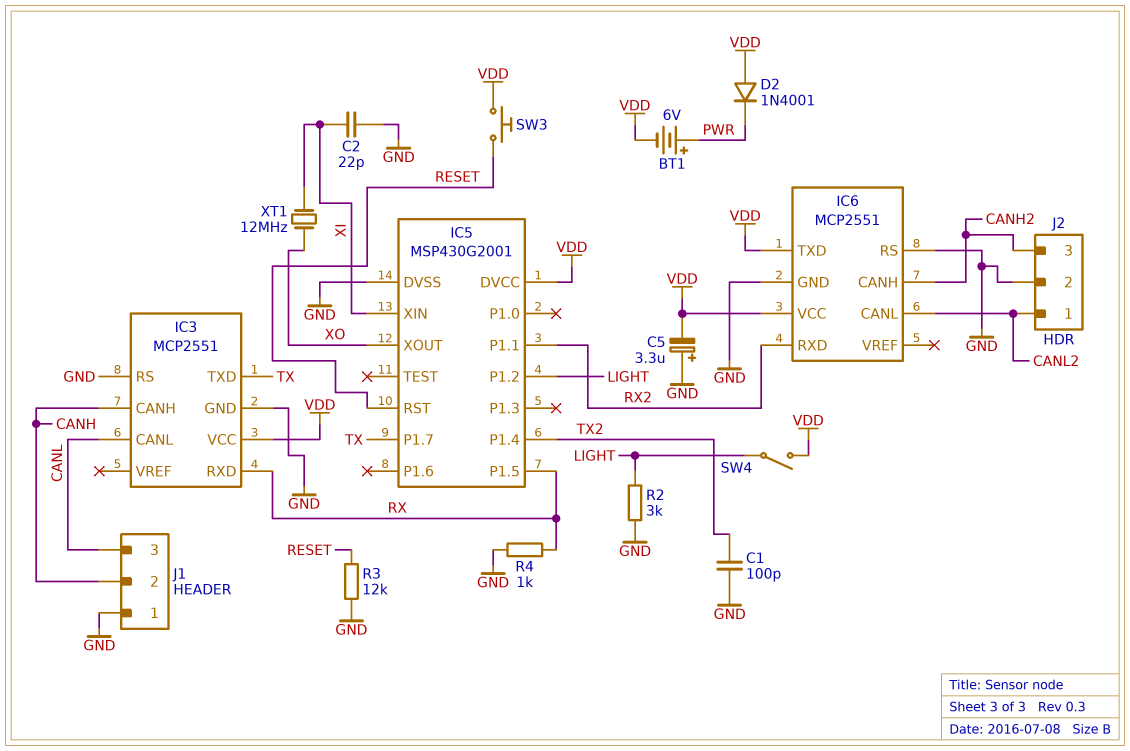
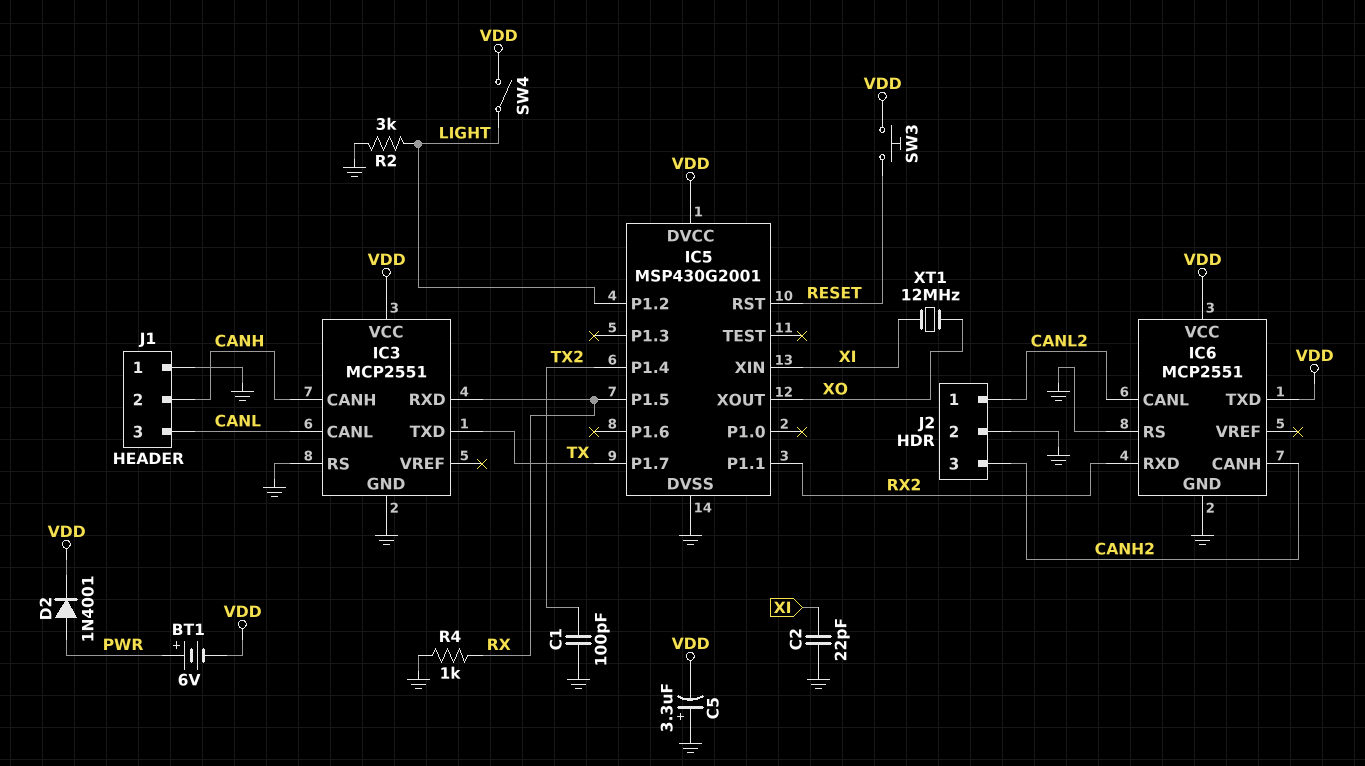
D2: diode 1N4001 (A VDD, K PWR) -> diode 1N4001 (A PWR, K VDD)
R3: 12k (GND, RESET) -> none

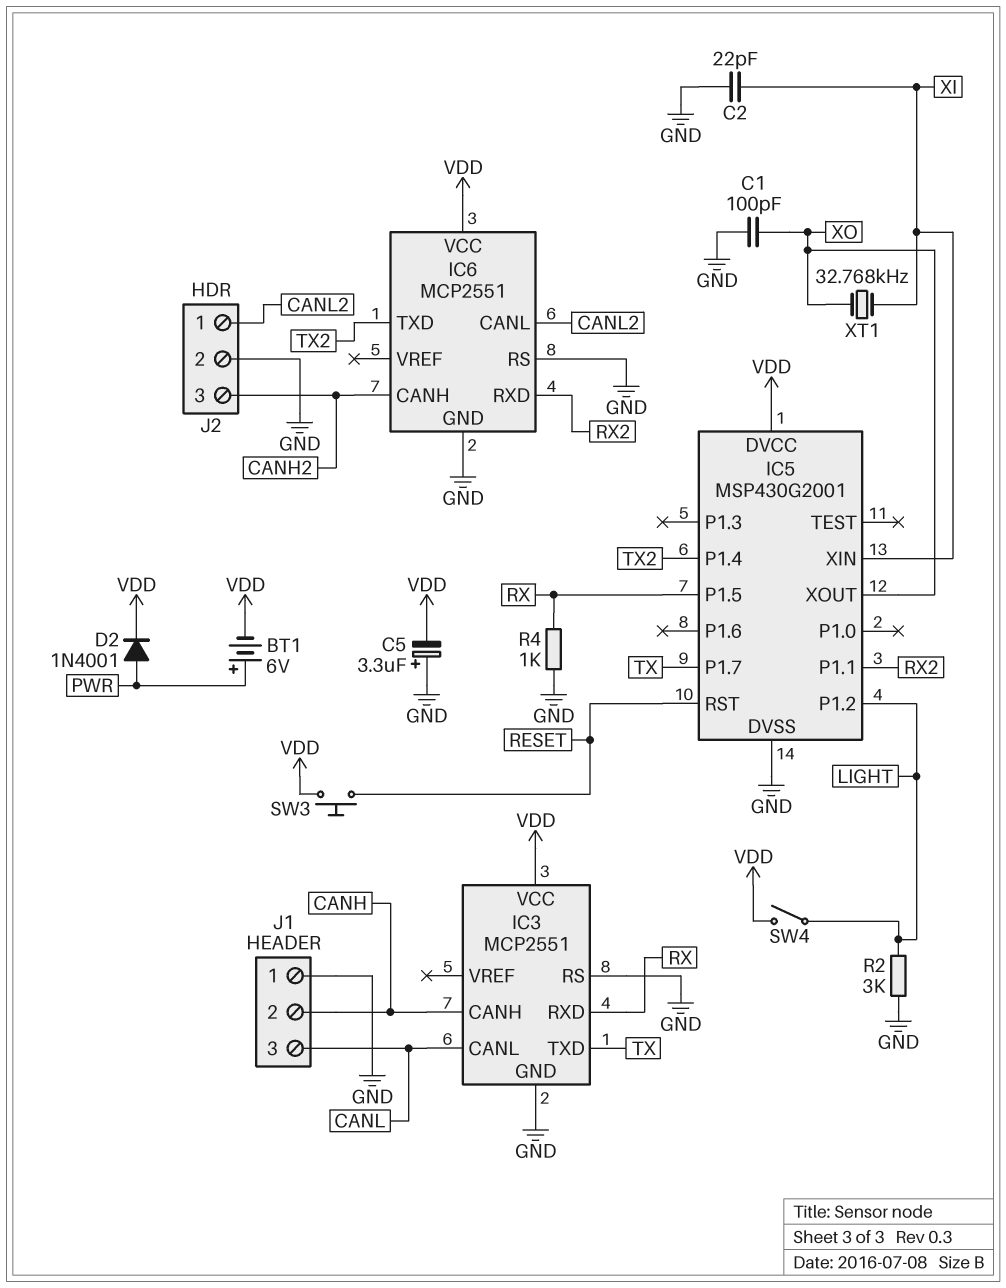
C1: 100pF (GND, TX2) -> 100pF (GND, XO)
IC6 pin TXD: VDD -> TX2
XT1: 12MHz (XI, XO) -> 32.768kHz (XI, XO)

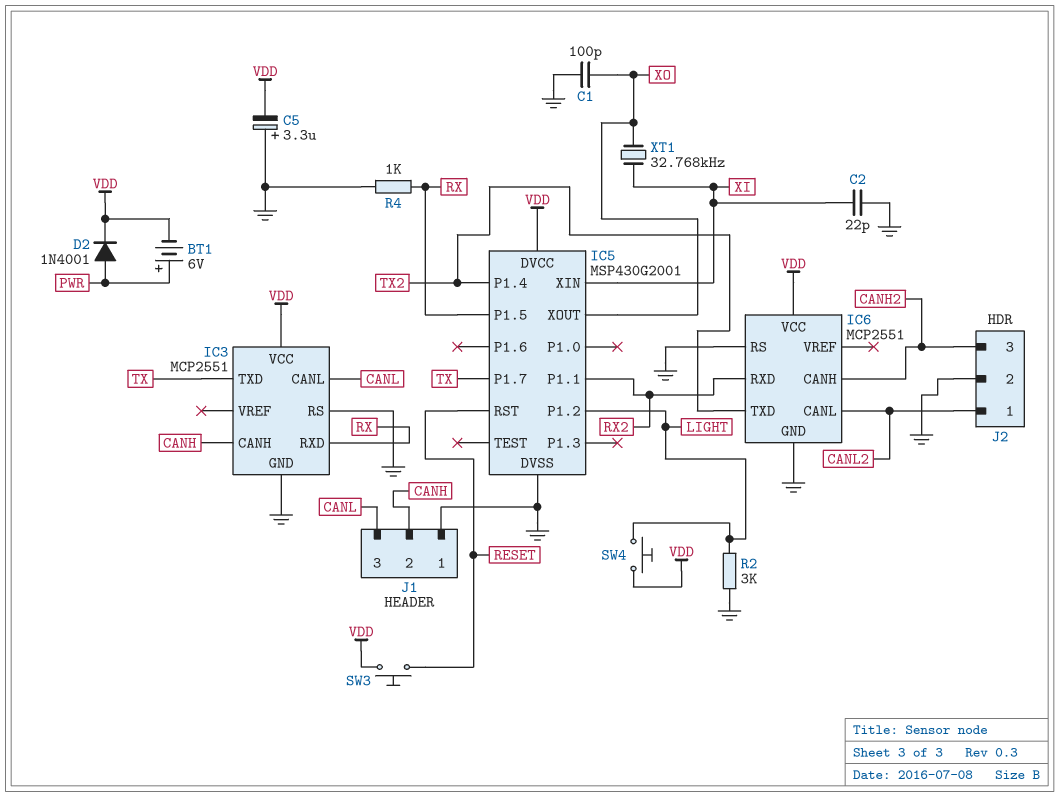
SW4: switch (LIGHT, VDD) -> button (LIGHT, VDD)

